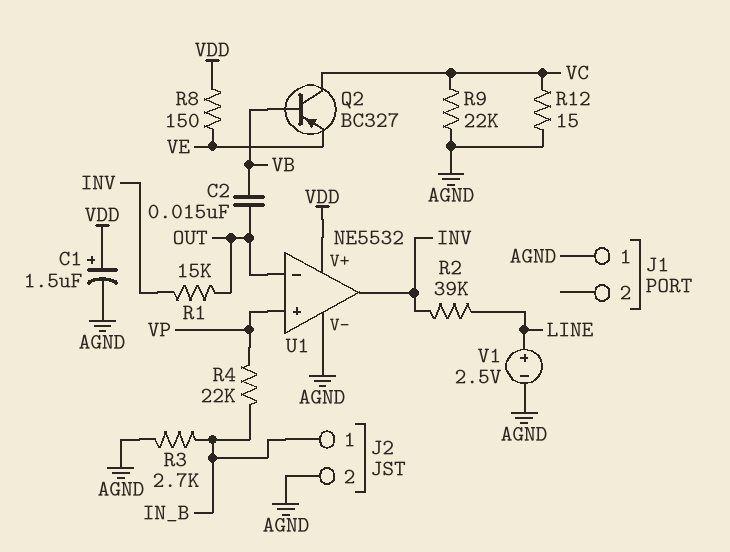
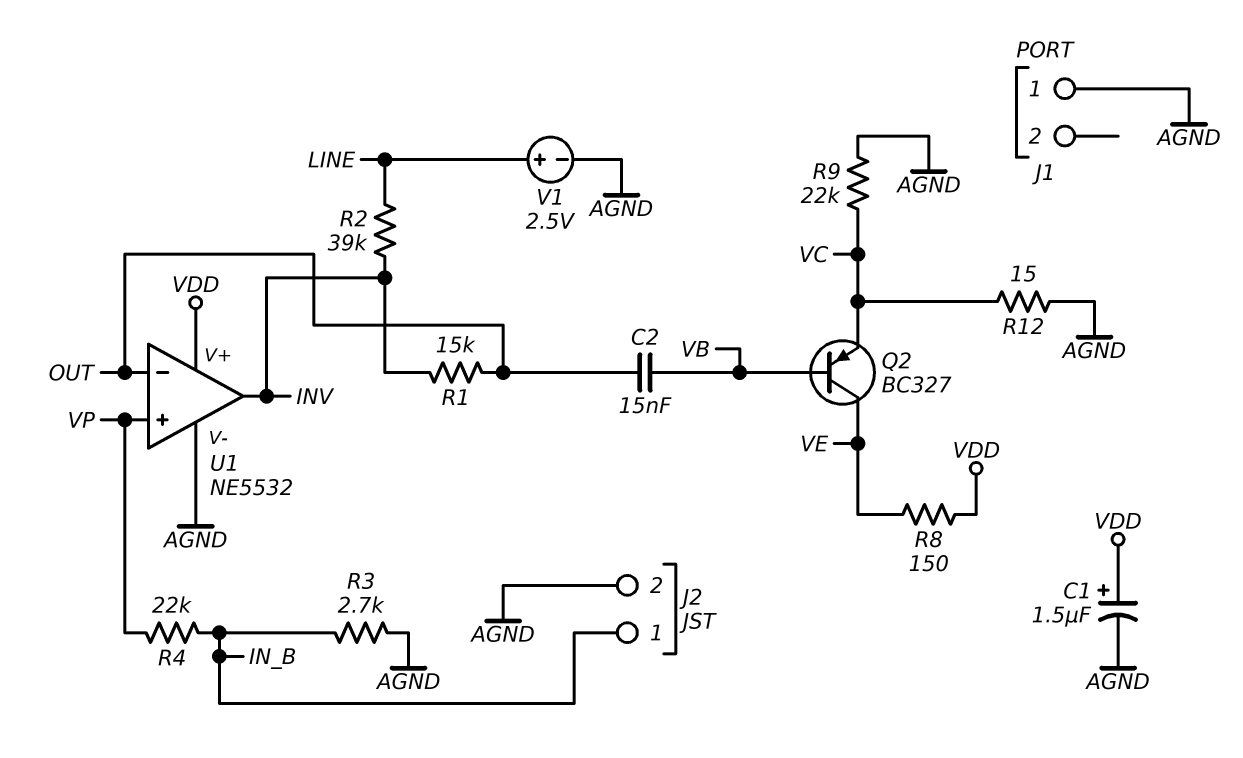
Q2: PNP BC327 (B VB, C VC, E VE) -> PNP BC327 (B VB, C VE, E VC)

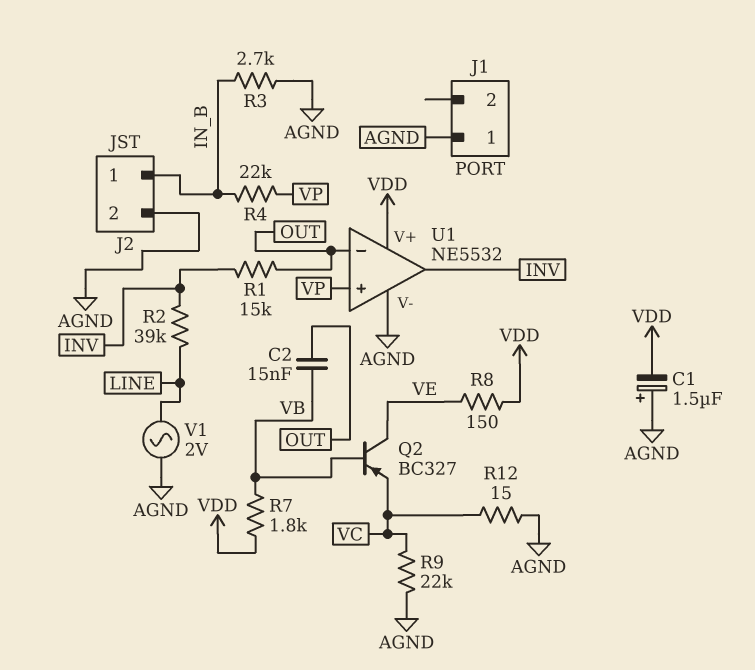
C1: 1.5uF (plus VDD, minus AGND) -> 1.5uF (plus AGND, minus VDD)
R7: none -> 1.8k (VB, VDD)
V1: 2.5V (plus LINE, minus AGND) -> AC 2V (AGND, LINE)

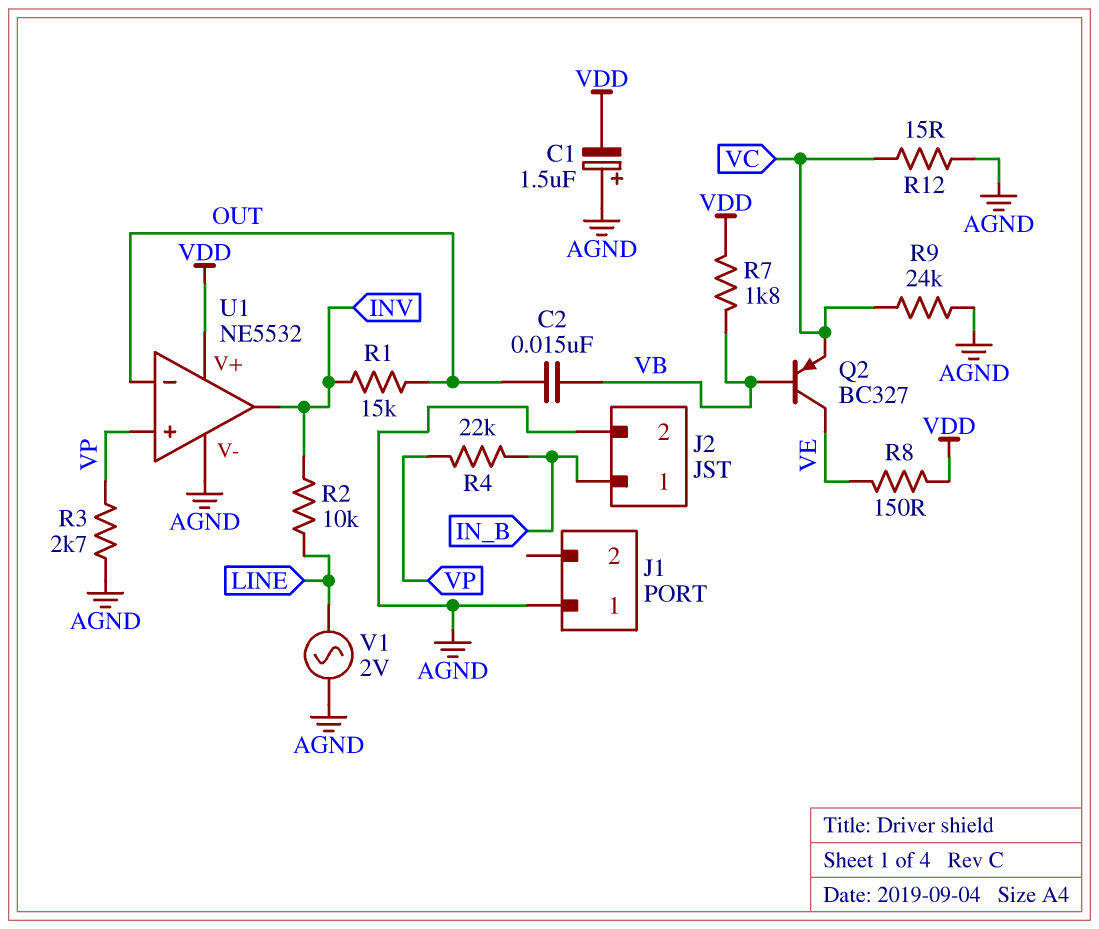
R2: 39k (INV, LINE) -> 10k (INV, LINE)
R3: 2.7k (AGND, IN_B) -> 2.7k (AGND, VP)
R9: 22k (AGND, VC) -> 24k (AGND, VC)

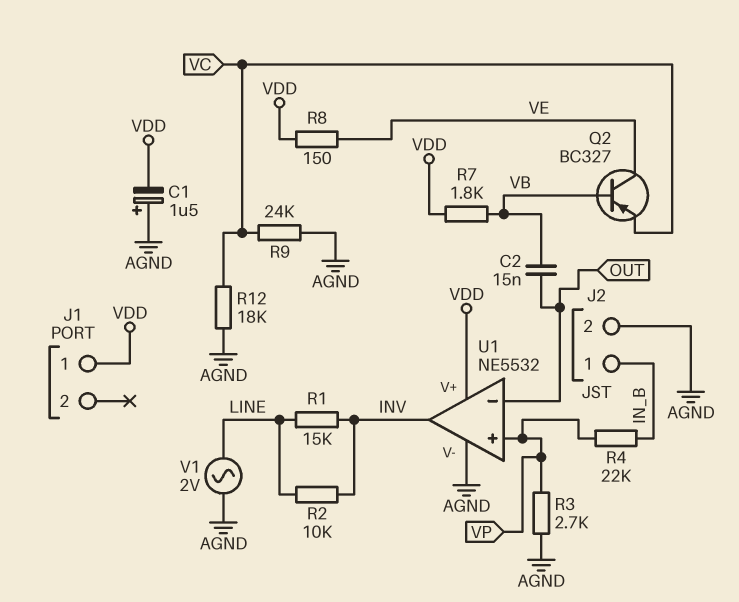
J1 pin 1: AGND -> VDD
R1: 15k (INV, OUT) -> 15k (INV, LINE)
R12: 15 (AGND, VC) -> 18k (AGND, VC)

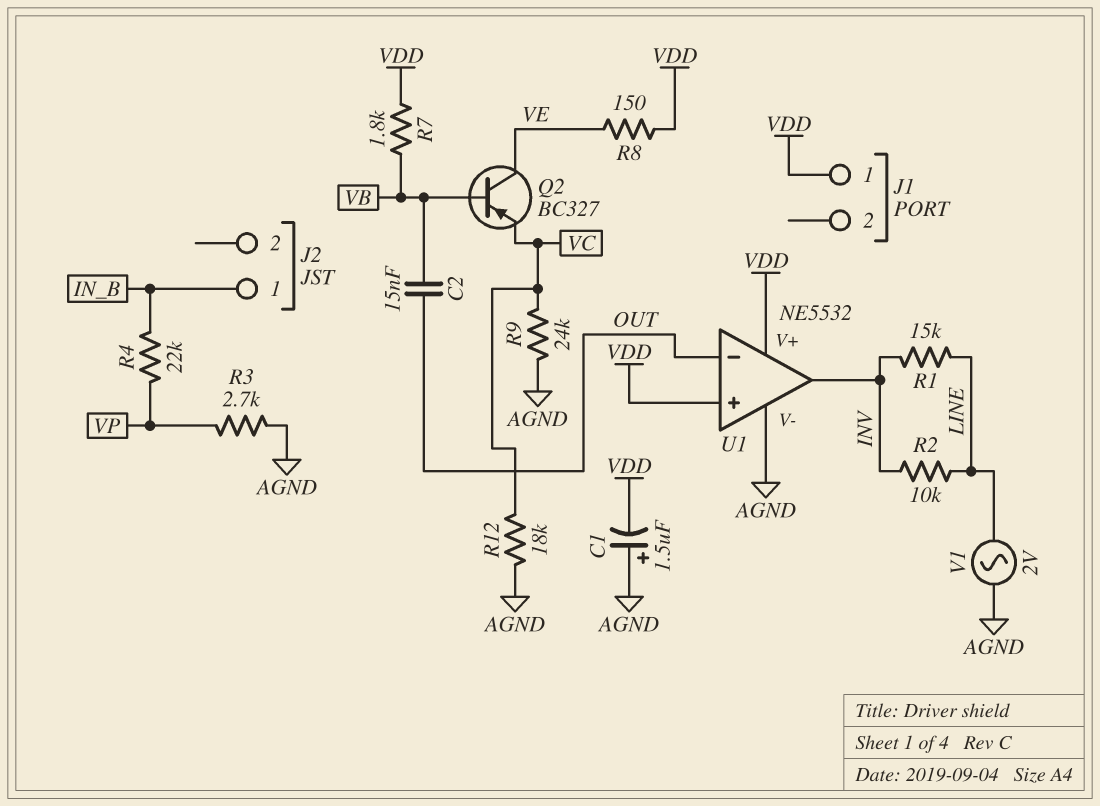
J2 pin 2: AGND -> none
U1 pin in+: VP -> VDD

